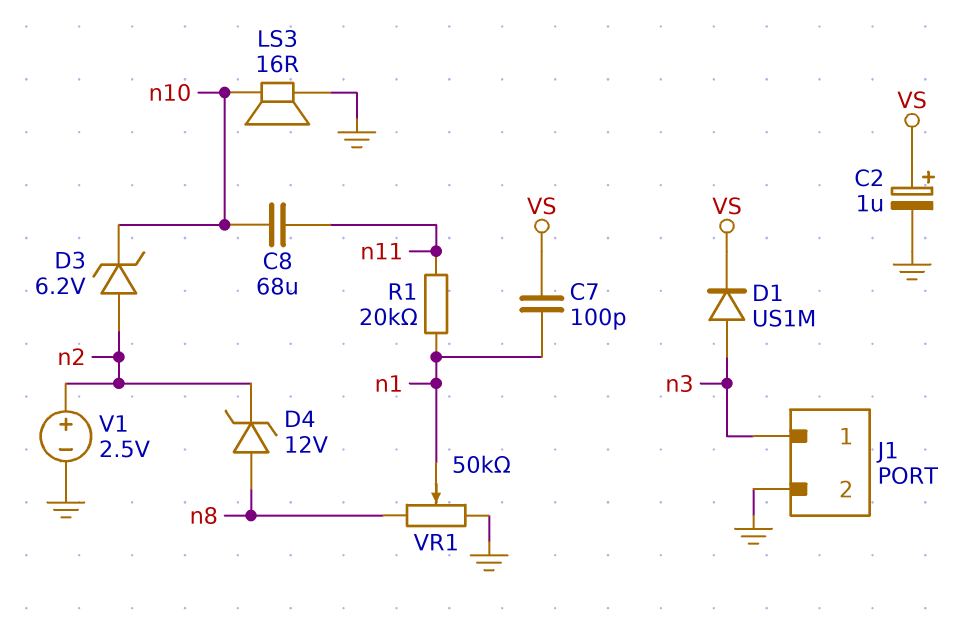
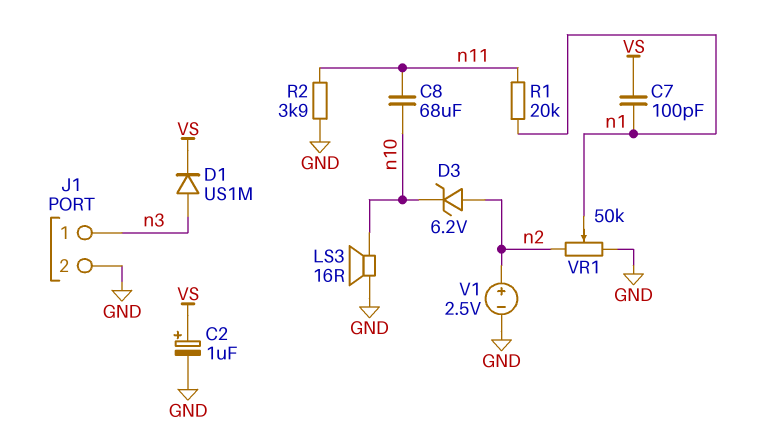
D4: zener 12V (A n8, K n2) -> none
R2: none -> 3.9k (GND, n11)
VR1: 50k (GND, n8, wiper n1) -> 50k (GND, n2, wiper n1)

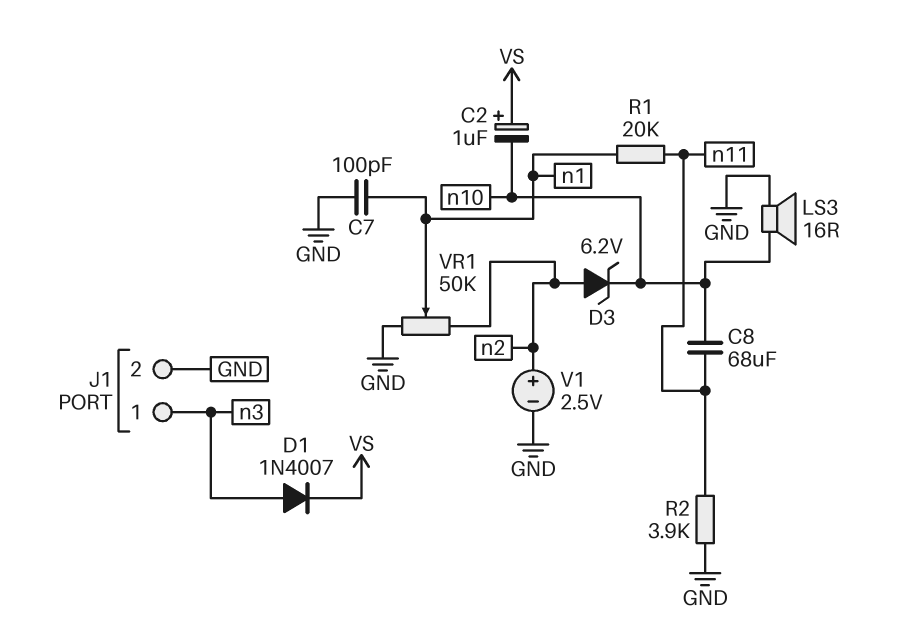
C2: 1uF (plus VS, minus GND) -> 1uF (plus VS, minus n10)
C7: 100pF (VS, n1) -> 100pF (GND, n1)
D1: diode US1M (A n3, K VS) -> diode 1N4007 (A n3, K VS)

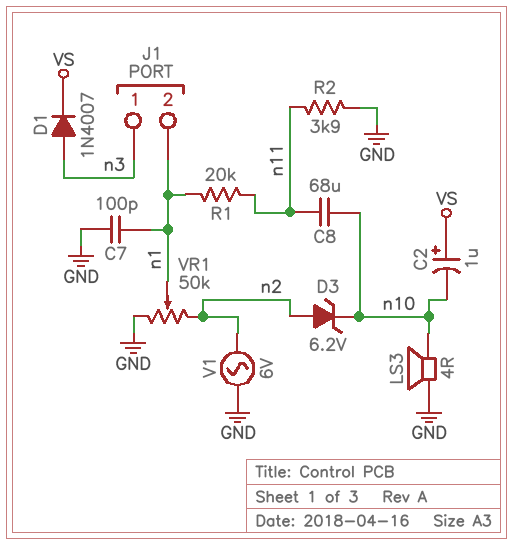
J1 pin 2: GND -> n1
LS3: speaker 16R (GND, n10) -> speaker 4R (GND, n10)
V1: 2.5V (plus n2, minus GND) -> AC 6V (GND, n2)

